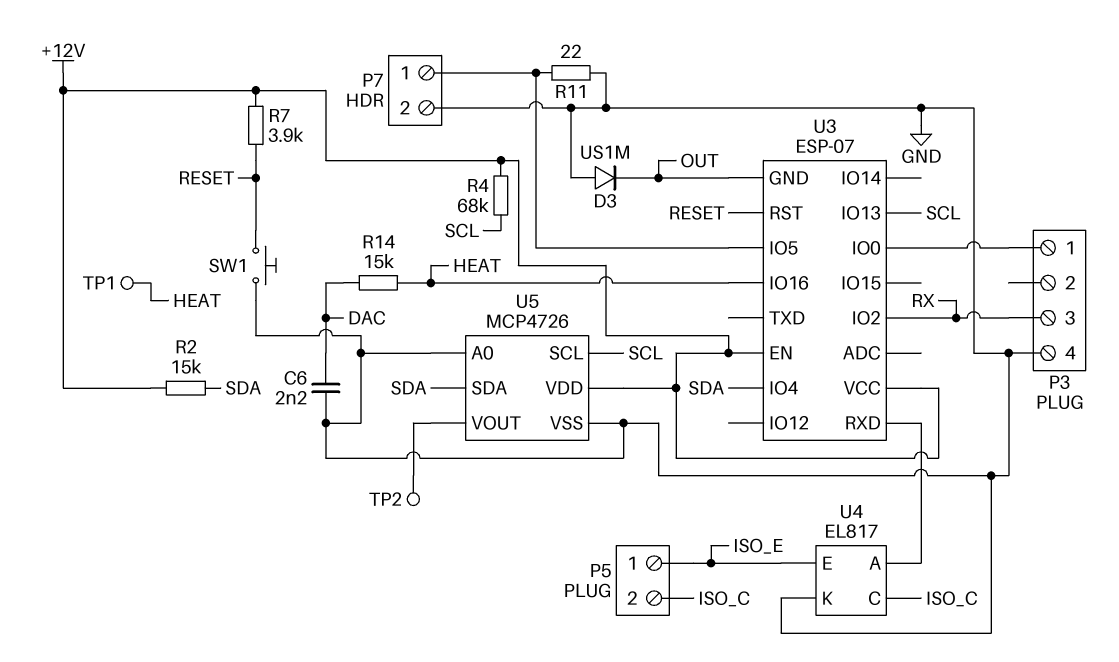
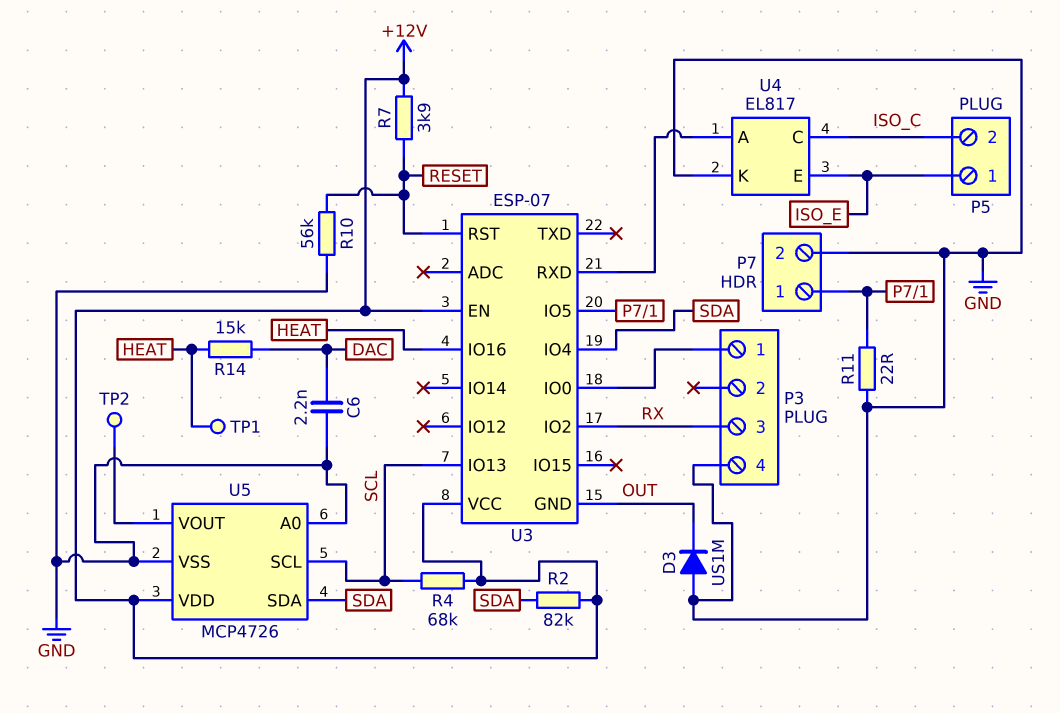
R2: 15k (+12V, SDA) -> 82k (+12V, SDA)
R10: none -> 56k (GND, RESET)
SW1: button (GND, RESET) -> none

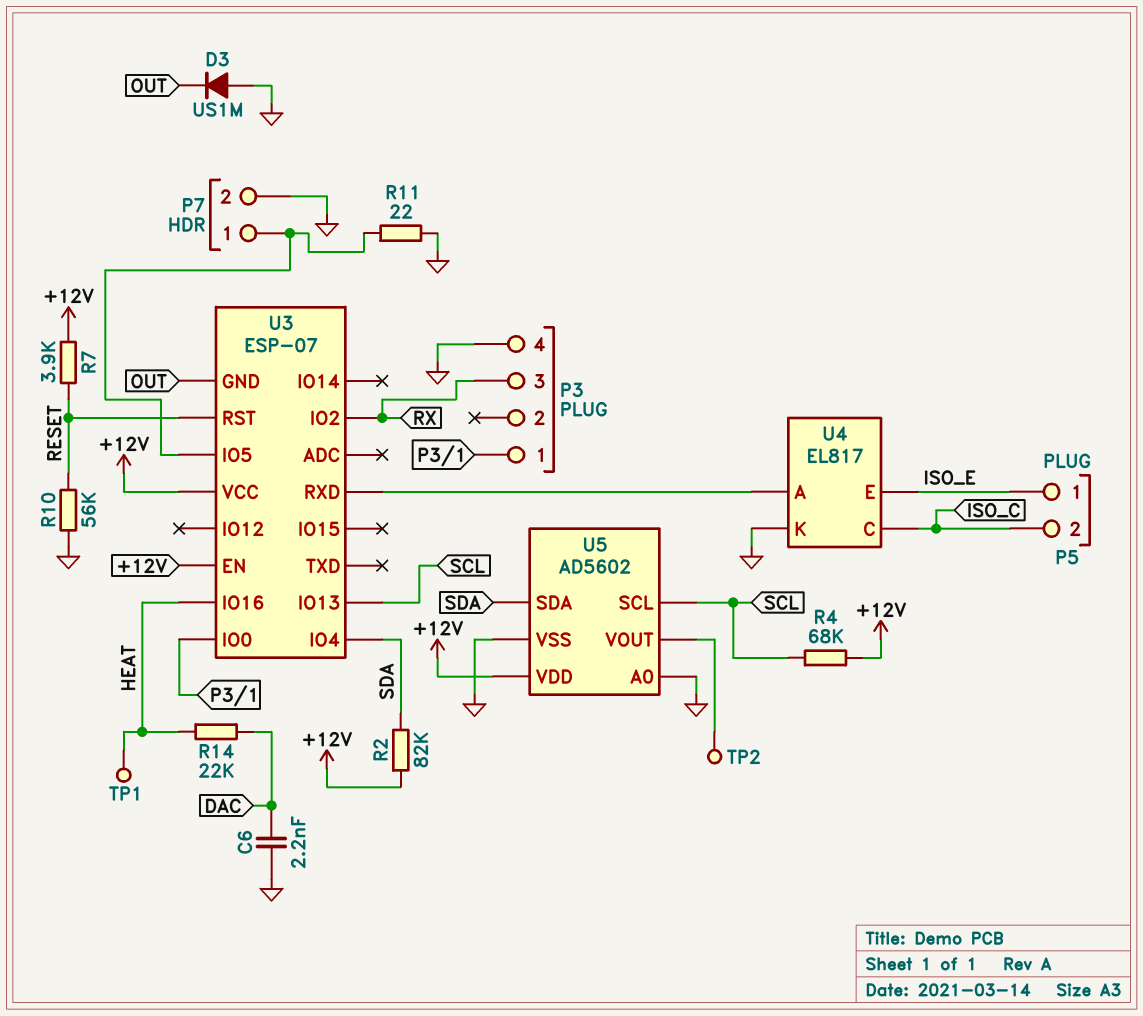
R14: 15k (DAC, HEAT) -> 22k (DAC, HEAT)
U5: MCP4726 -> AD5602

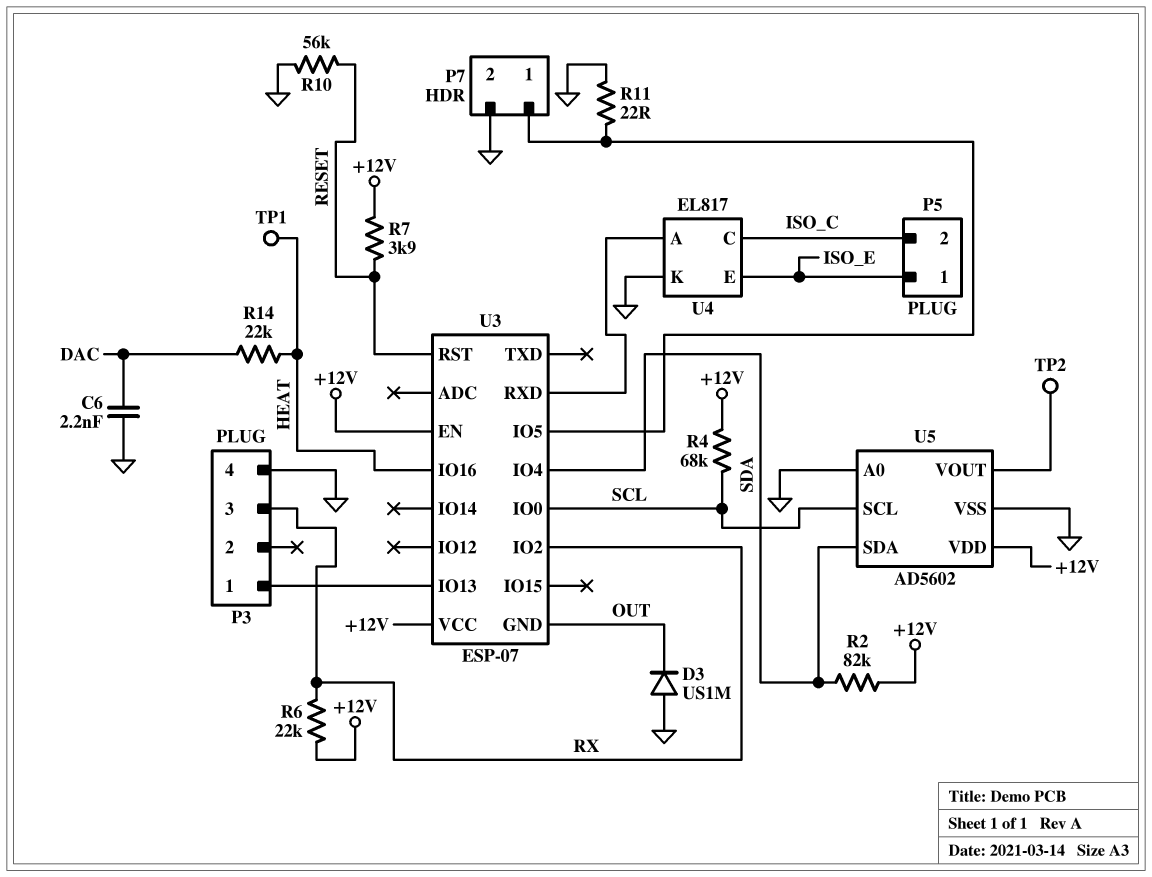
R6: none -> 22k (+12V, RX)
U3 pin IO0: P3/1 -> SCL
U3 pin IO13: SCL -> P3/1

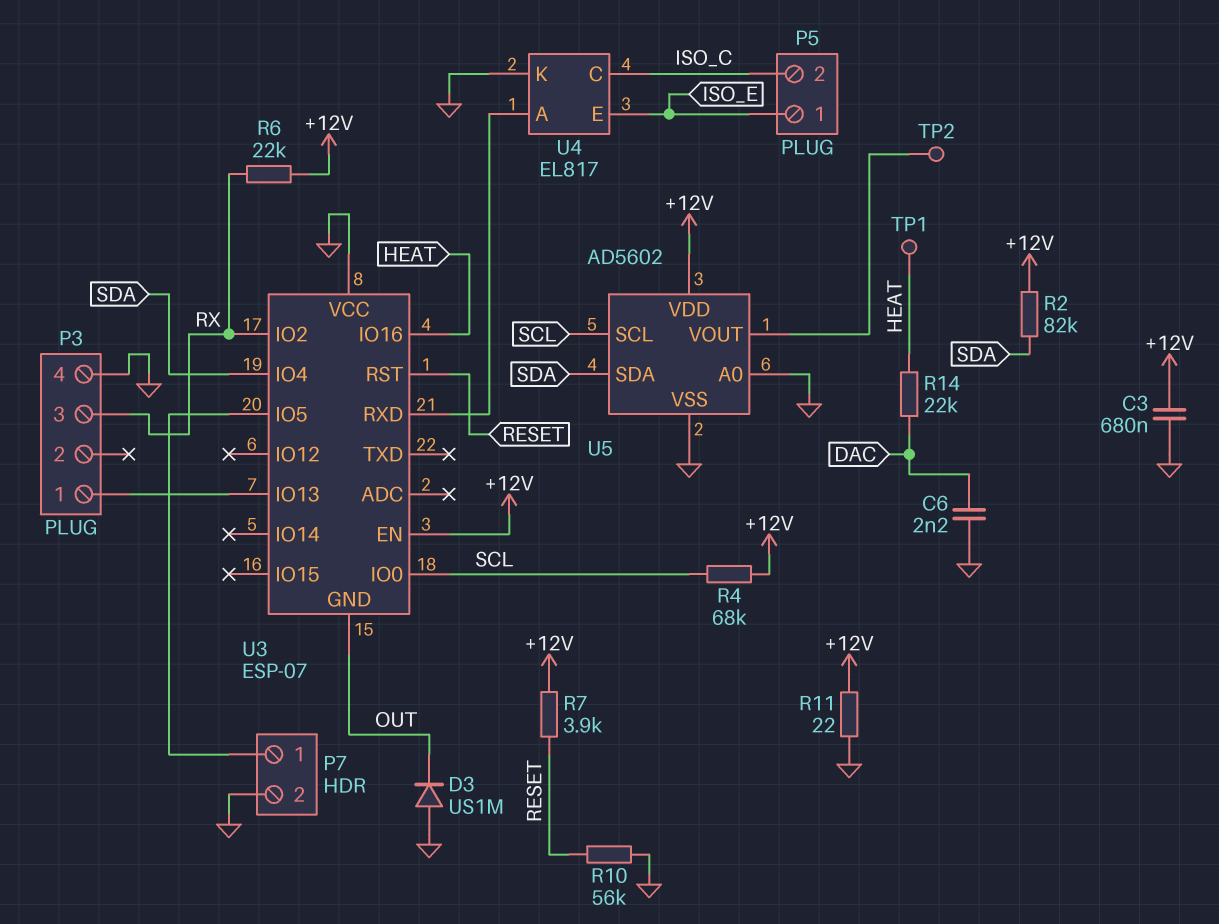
C3: none -> 680nF (+12V, GND)
R11: 22 (GND, P7/1) -> 22 (+12V, GND)
U3 pin VCC: +12V -> GND

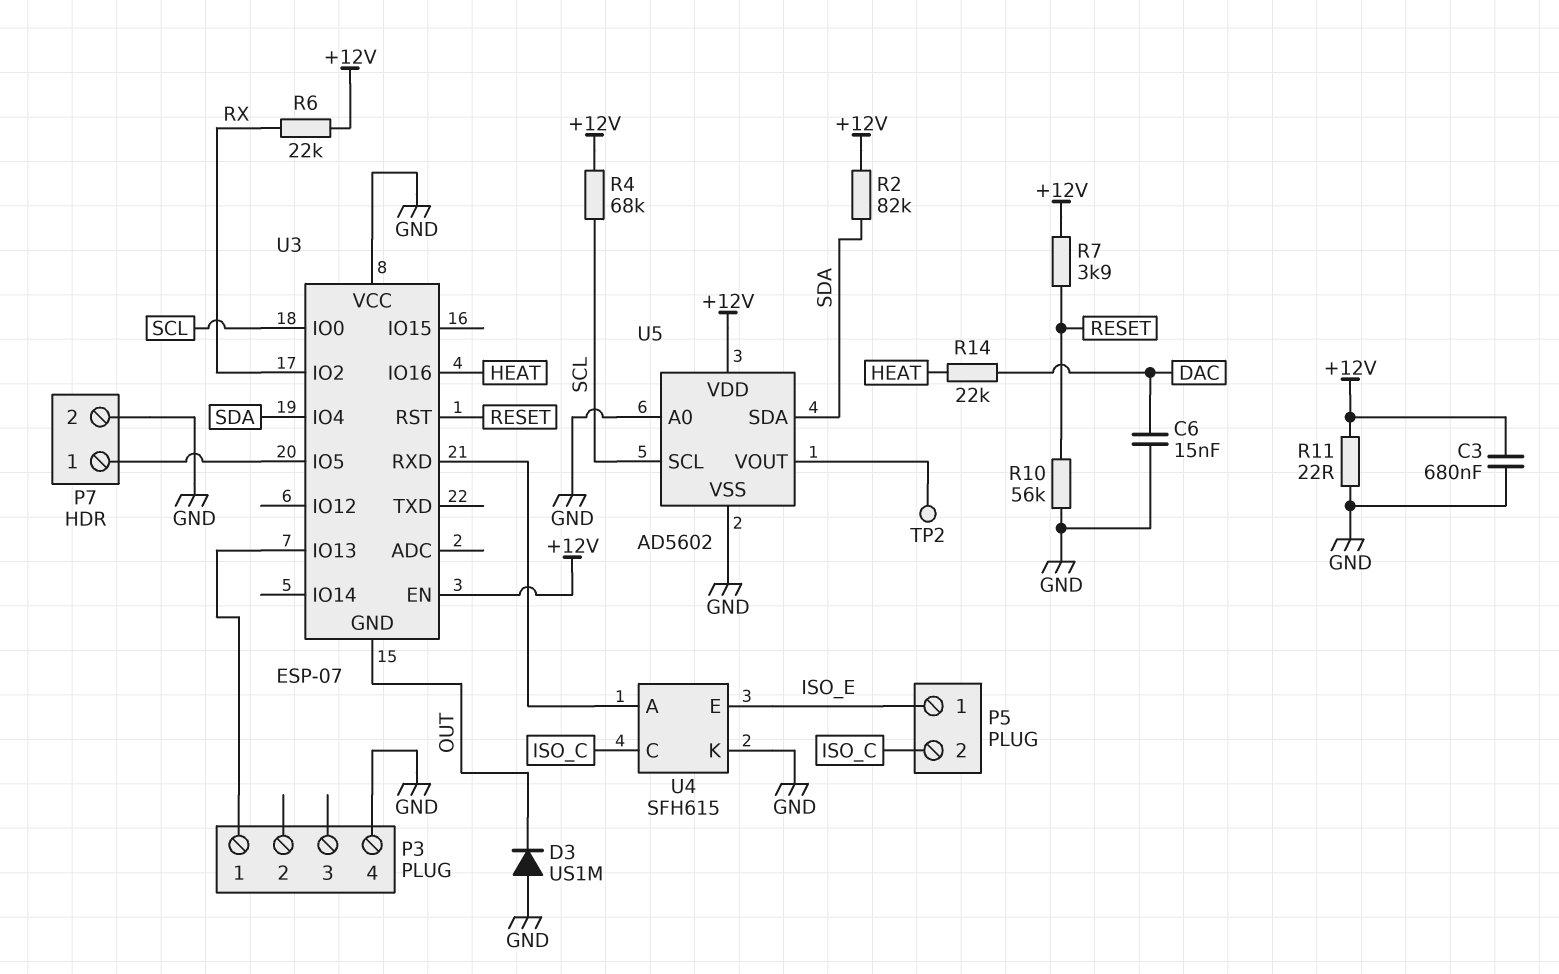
C6: 2.2nF (DAC, GND) -> 15nF (DAC, GND)
P3 pin 3: RX -> none
TP1: test point (HEAT) -> none
U4: EL817 -> SFH615

